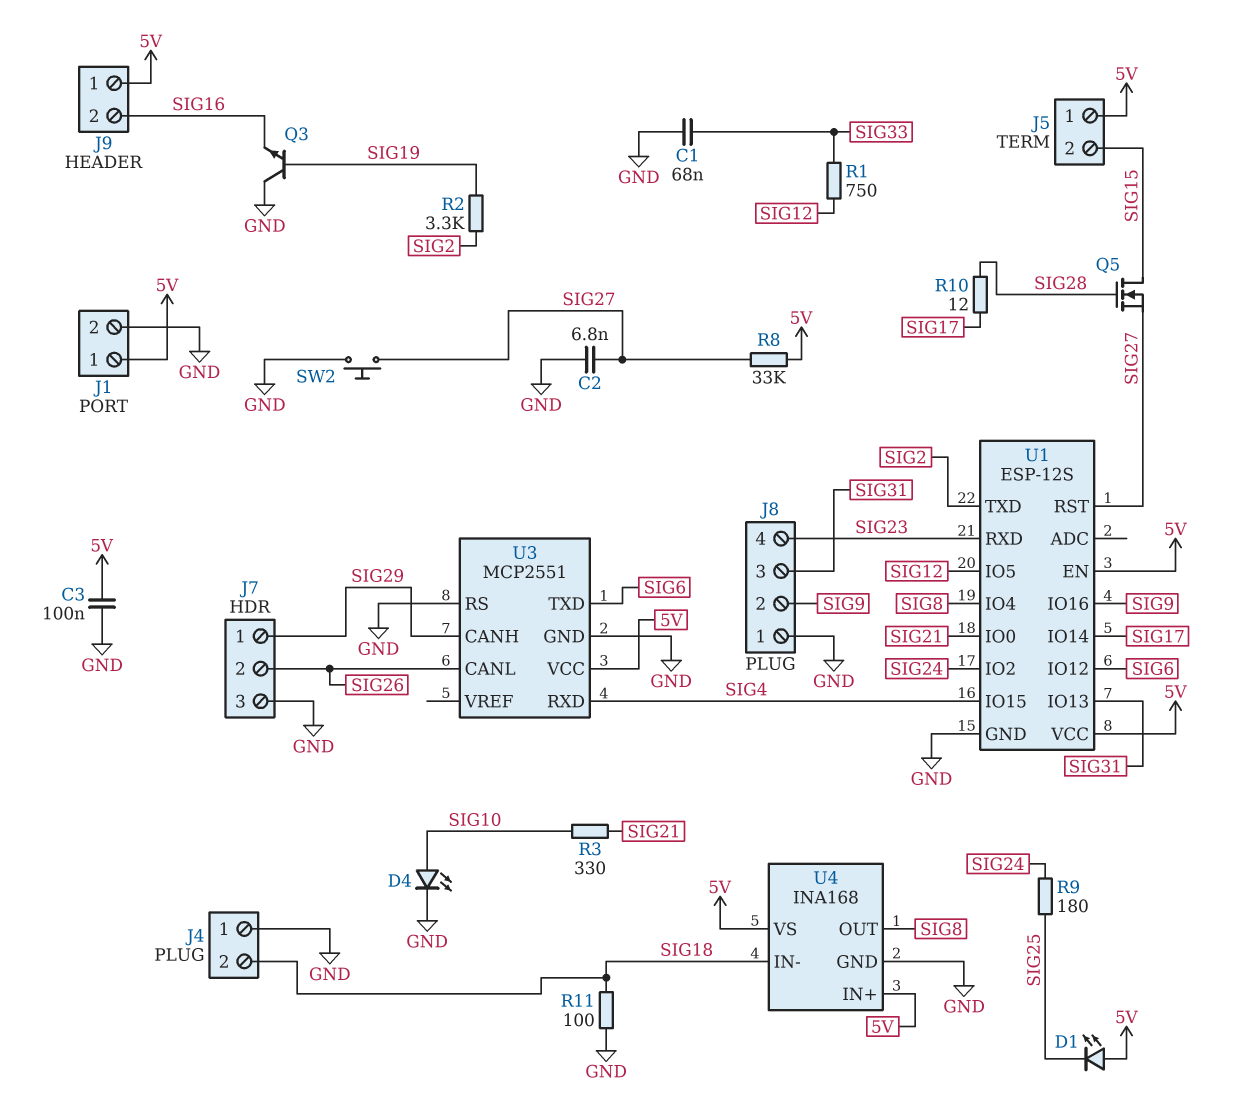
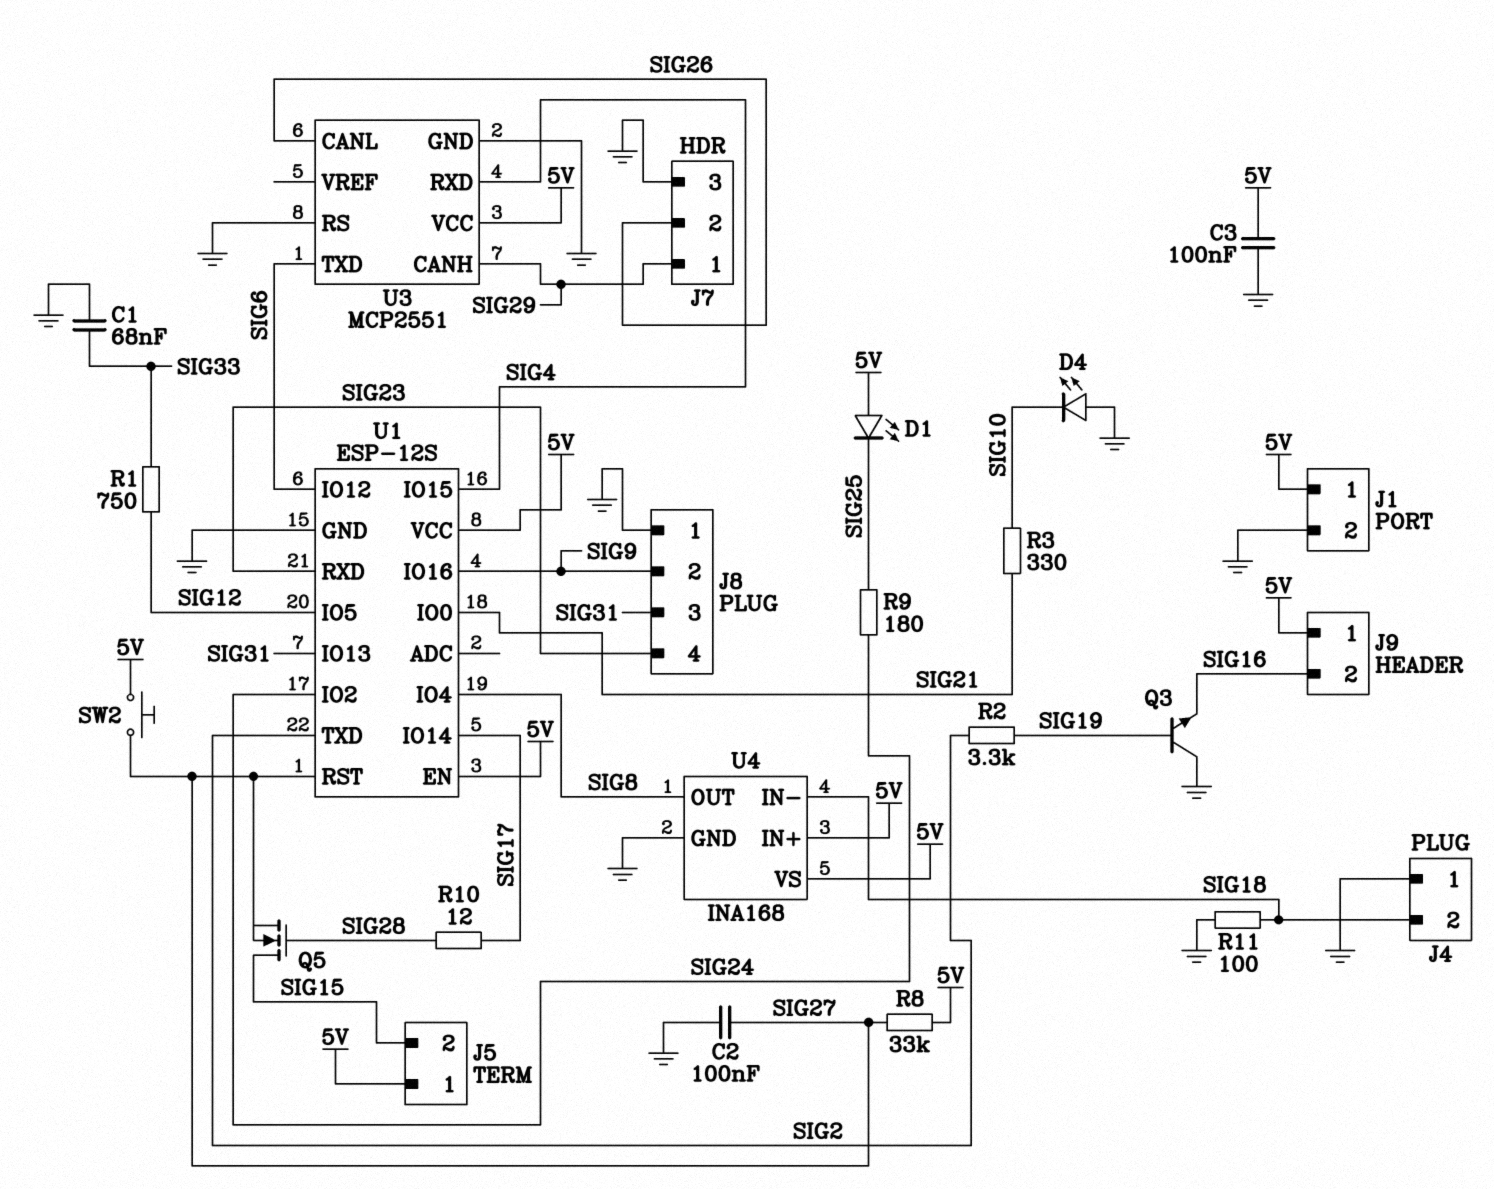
C2: 6.8nF (GND, SIG27) -> 100nF (GND, SIG27)
D4: LED (A SIG10, K GND) -> LED (A GND, K SIG10)
SW2: button (GND, SIG27) -> button (5V, SIG27)

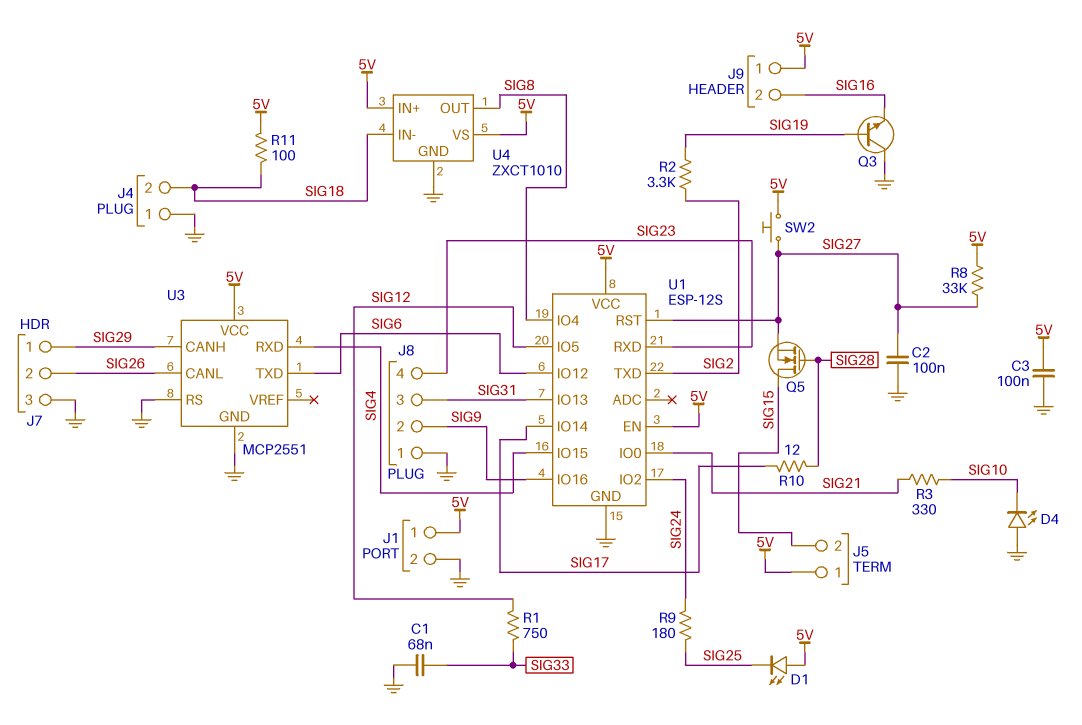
R11: 100 (GND, SIG18) -> 100 (5V, SIG18)
U4: INA168 -> ZXCT1010

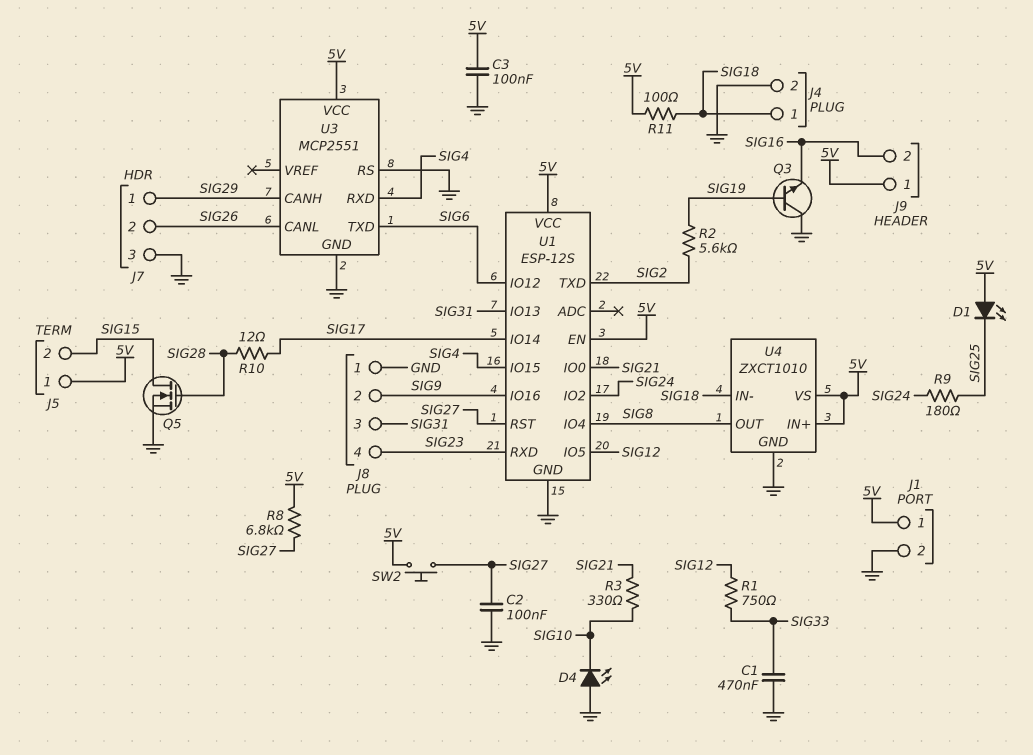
C1: 68nF (GND, SIG33) -> 470nF (GND, SIG33)
J4 pin 1: GND -> SIG18
J4 pin 2: SIG18 -> GND
Q5: NMOS (G SIG28, D SIG15, S SIG27) -> NMOS (G SIG28, D SIG15, S GND)
R2: 3.3k (SIG2, SIG19) -> 5.6k (SIG2, SIG19)
R8: 33k (5V, SIG27) -> 6.8k (5V, SIG27)

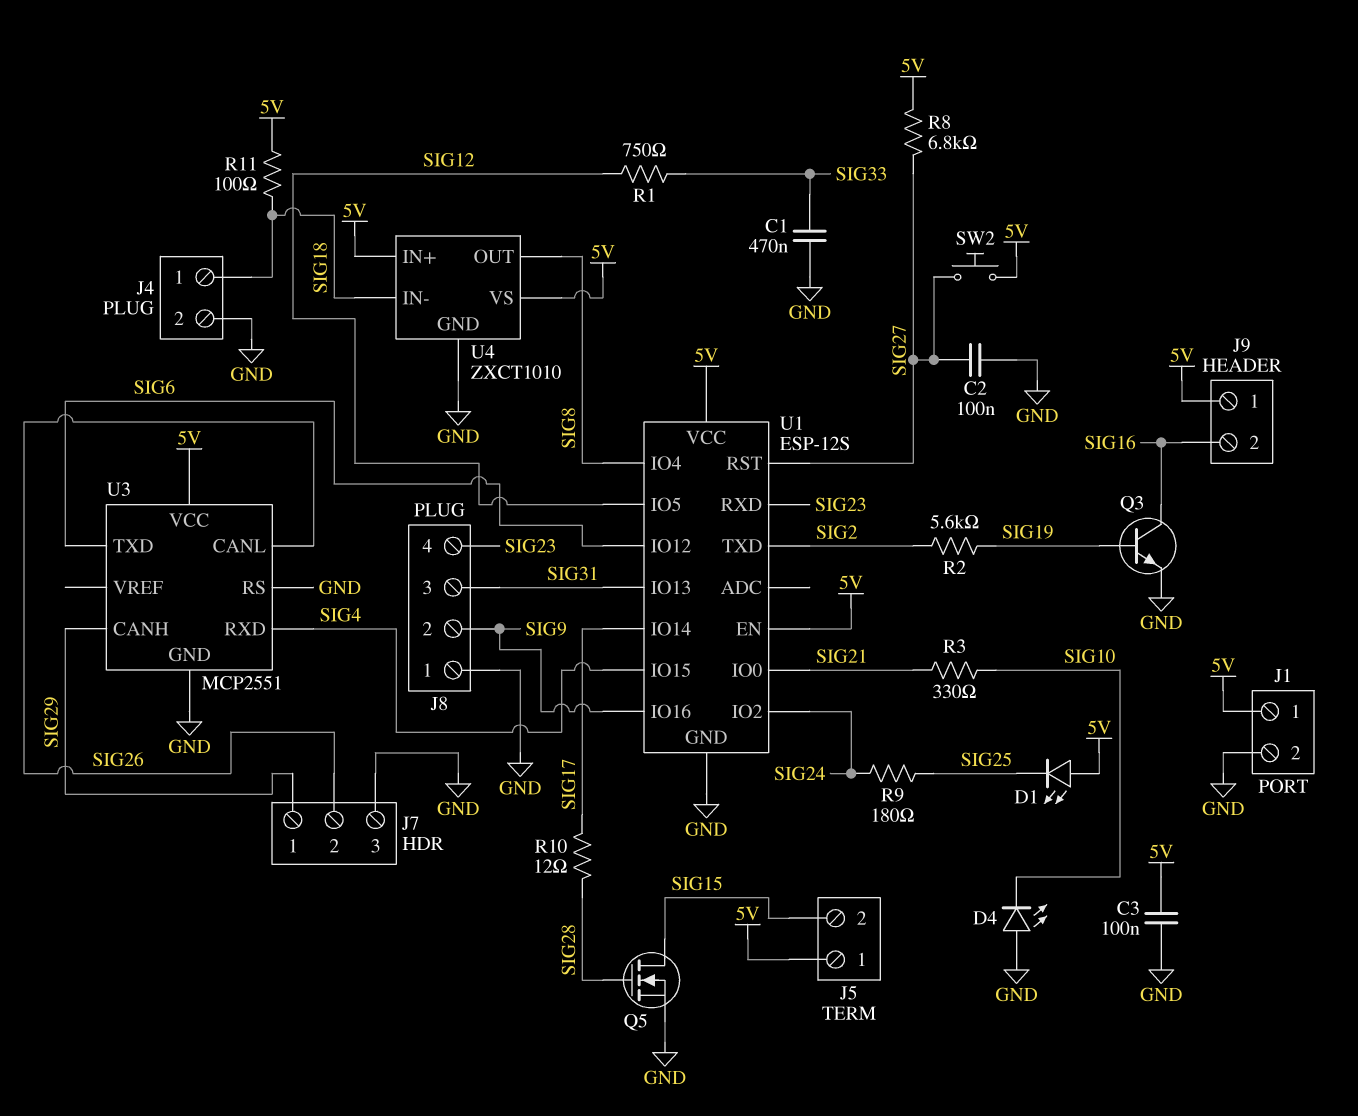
Q3: NPN (B SIG19, C GND, E SIG16) -> NPN (B SIG19, C SIG16, E GND)

